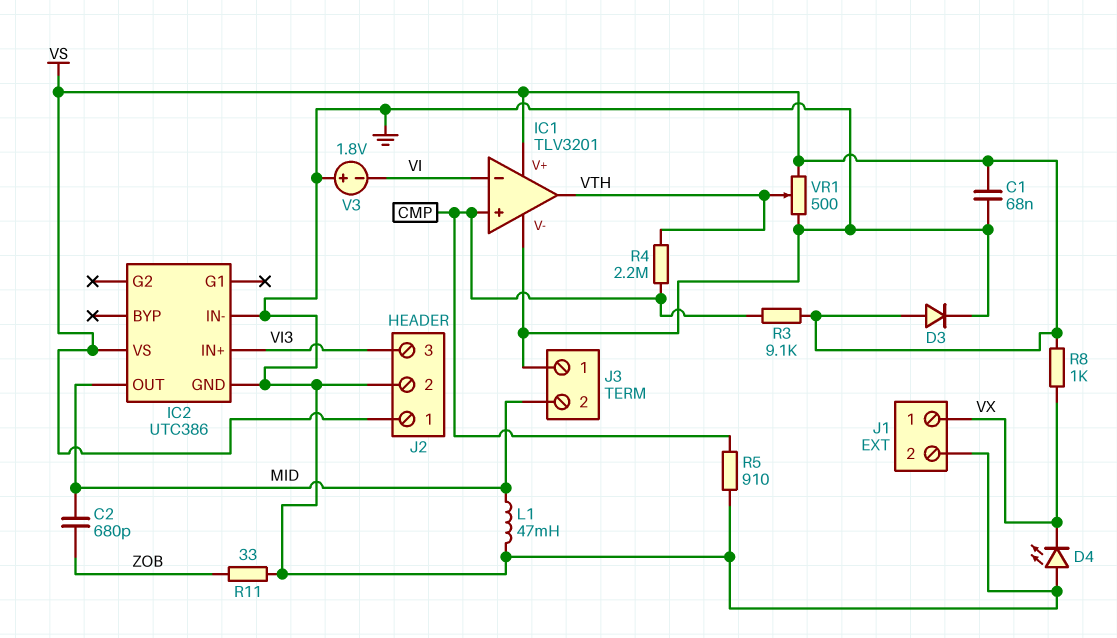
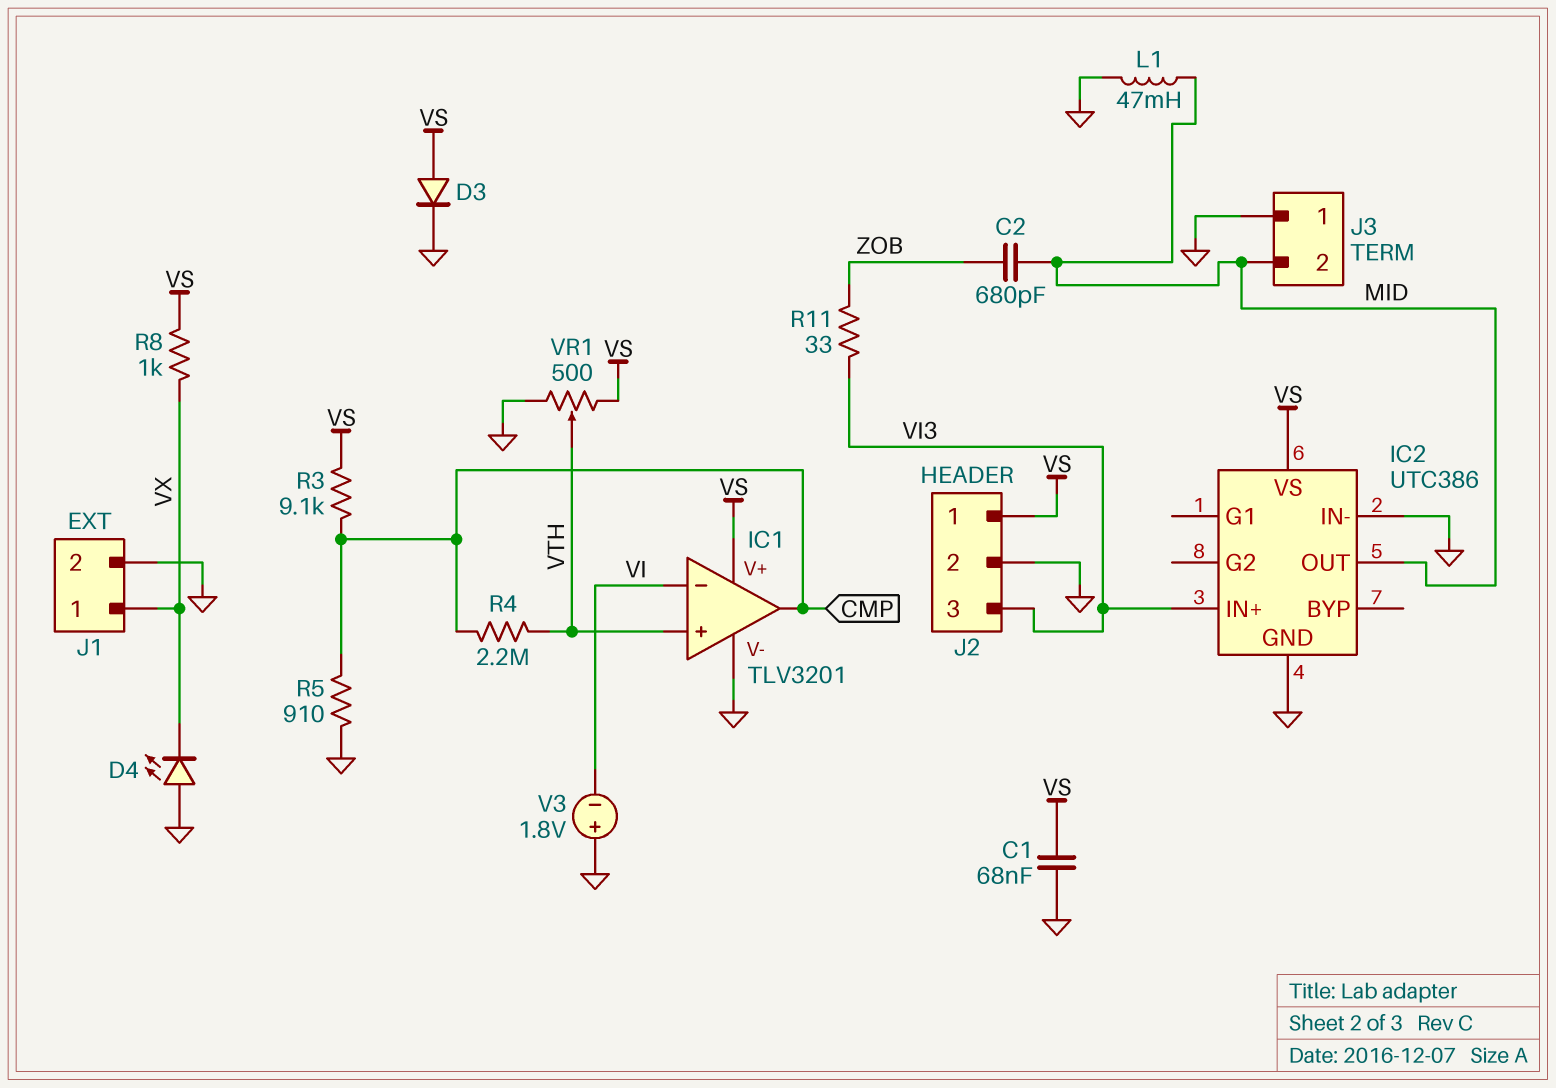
IC1 pin in+: CMP -> VTH
IC1 pin out: VTH -> CMP
R11: 33 (GND, ZOB) -> 33 (VI3, ZOB)

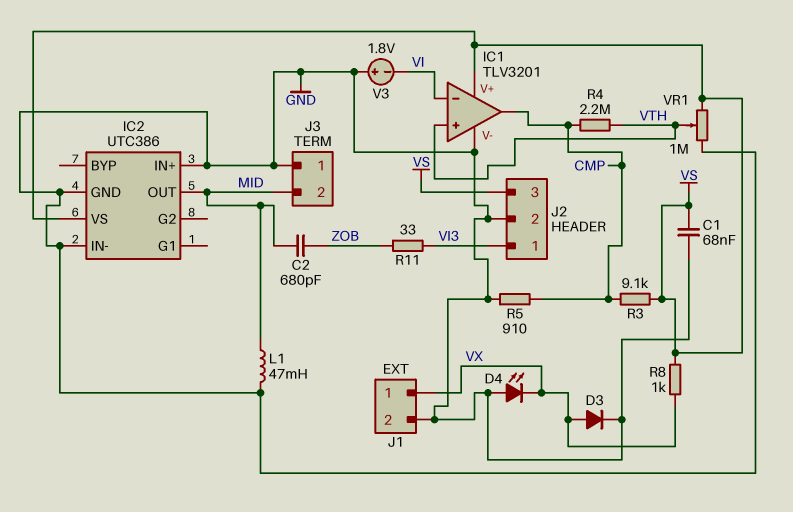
D3: diode (A VS, K GND) -> diode (A VX, K GND)
IC2 pin IN+: VI3 -> GND
J2 pin 1: VS -> VI3
J2 pin 3: VI3 -> VS
VR1: 500 (GND, VS, wiper VTH) -> 1M (GND, VS, wiper VTH)

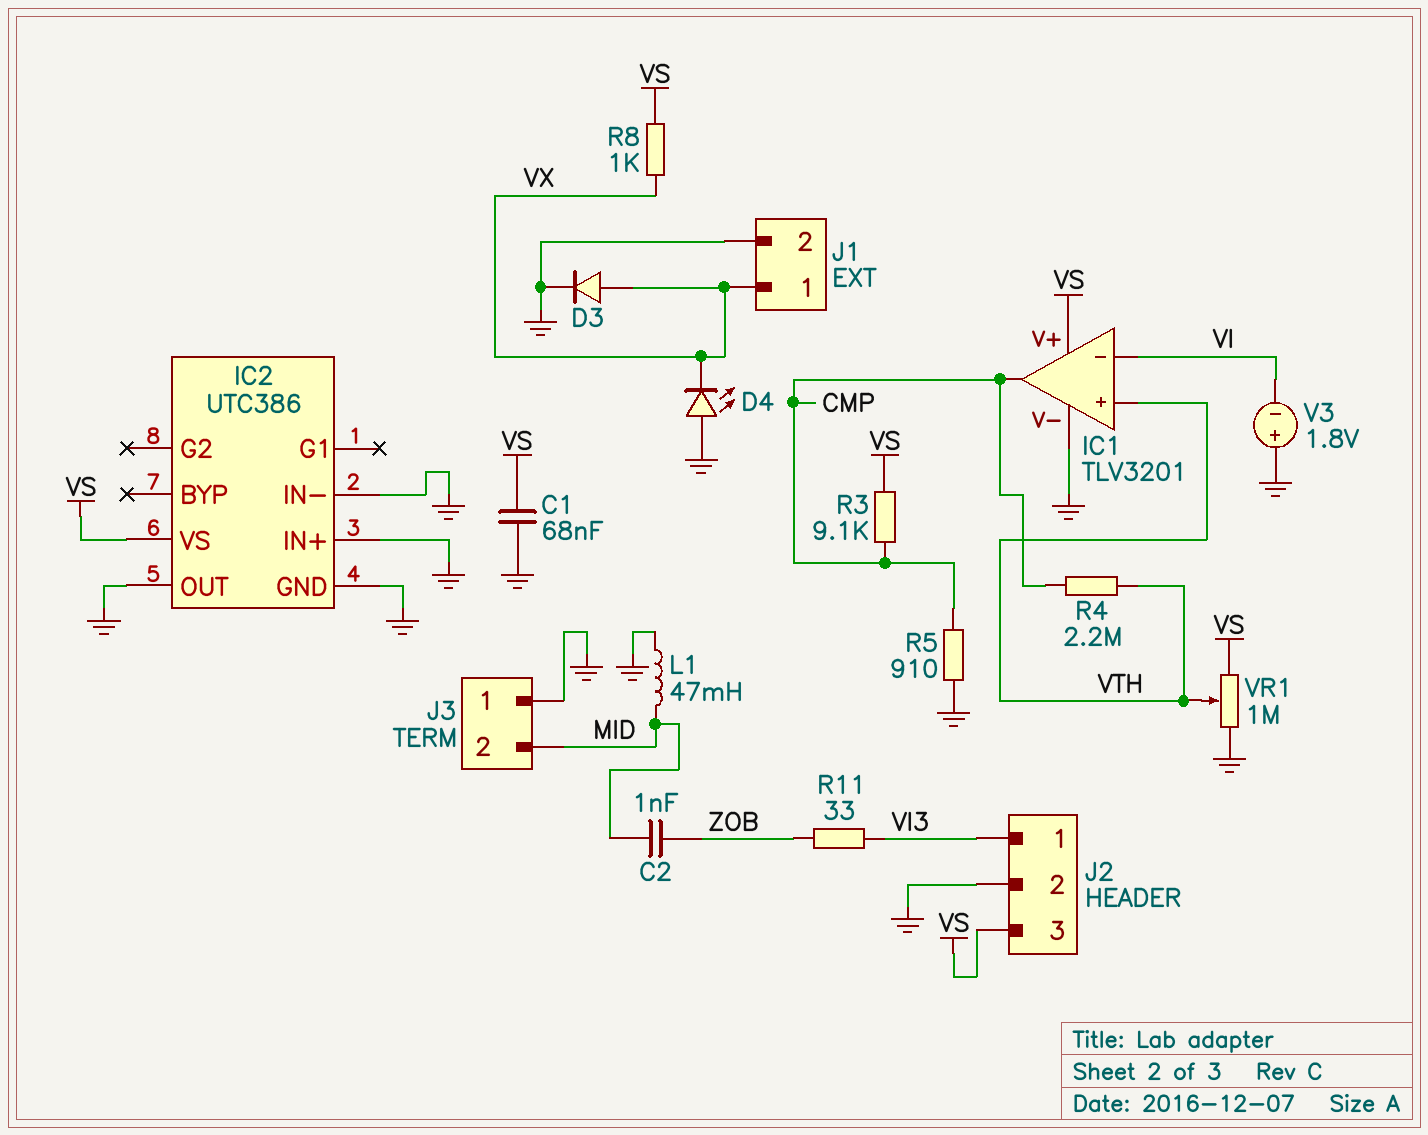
C2: 680pF (MID, ZOB) -> 1nF (MID, ZOB)
IC2 pin OUT: MID -> GND

